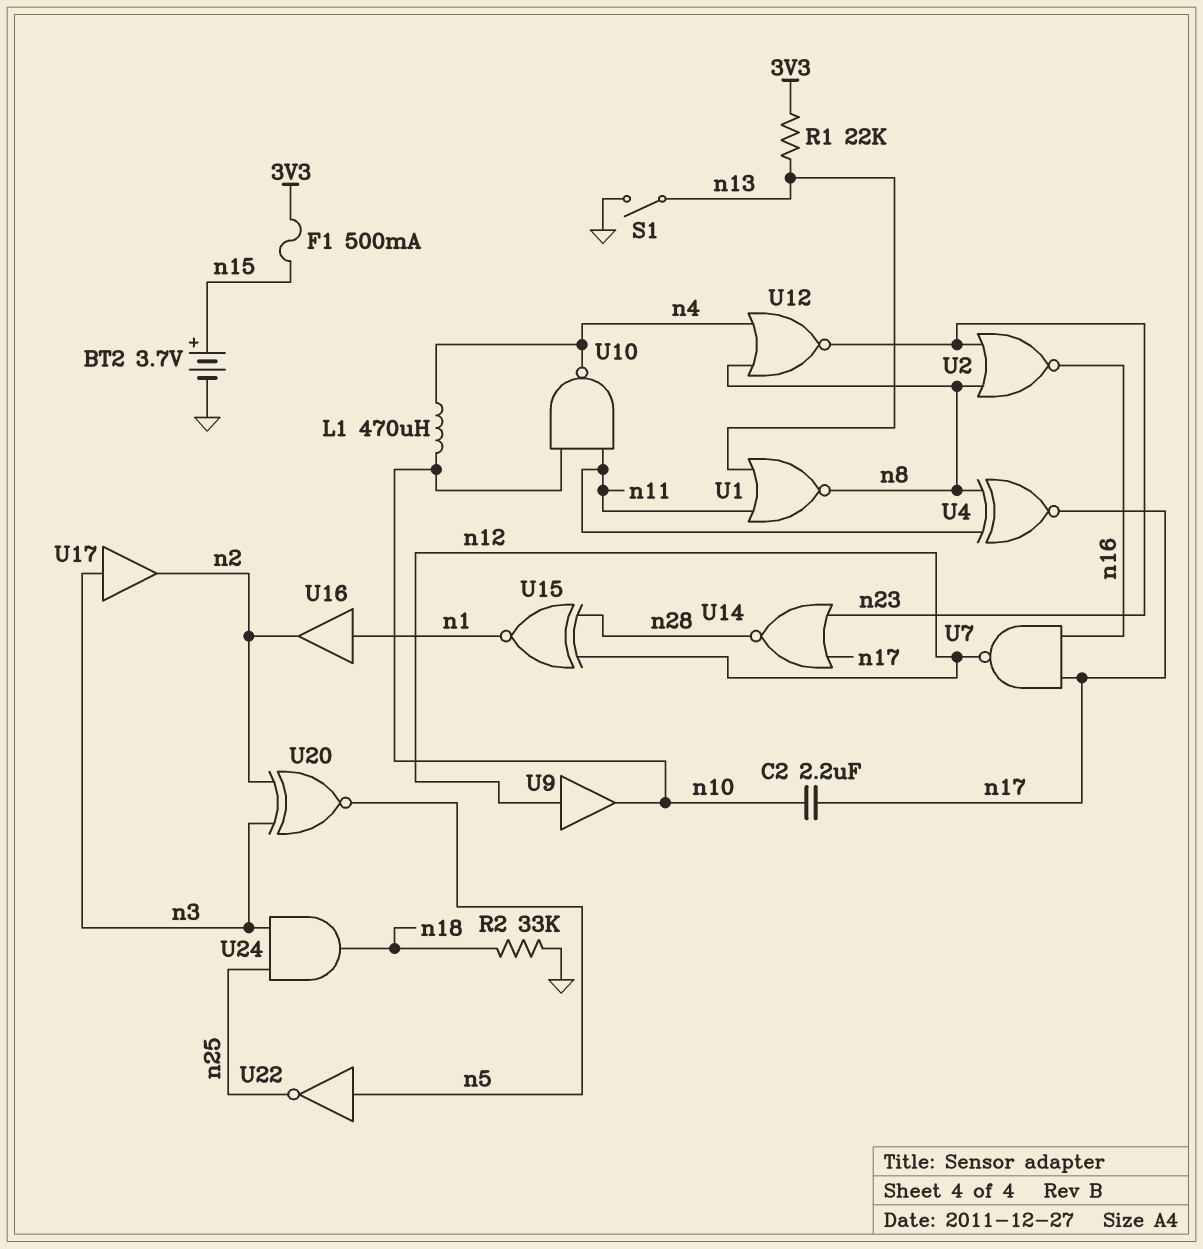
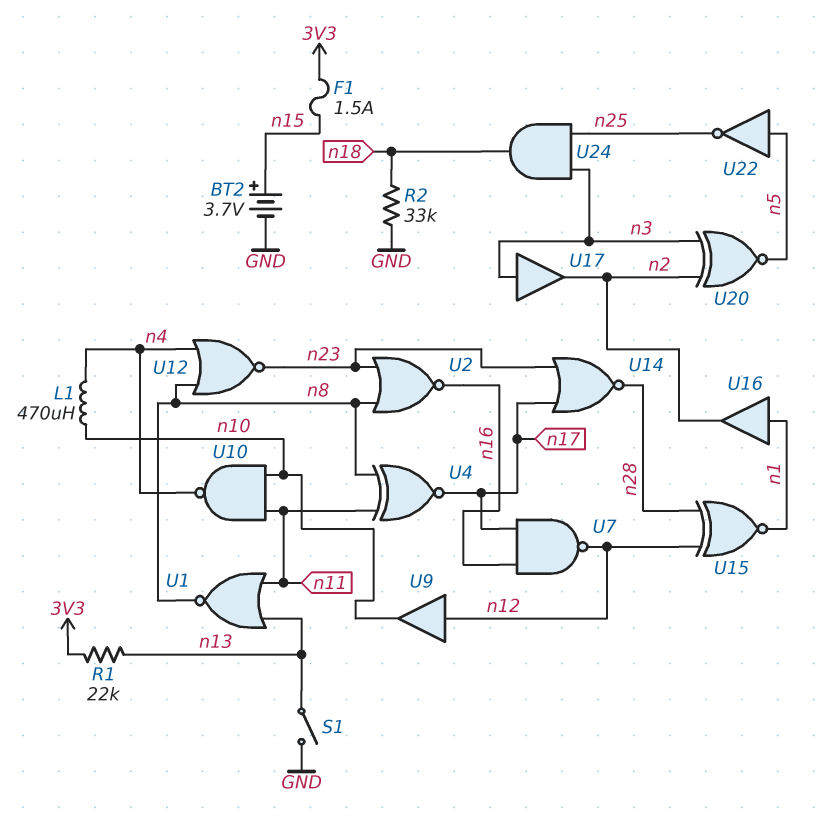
C2: 2.2uF (n10, n17) -> none
F1: 500mA (3V3, n15) -> 1.5A (3V3, n15)

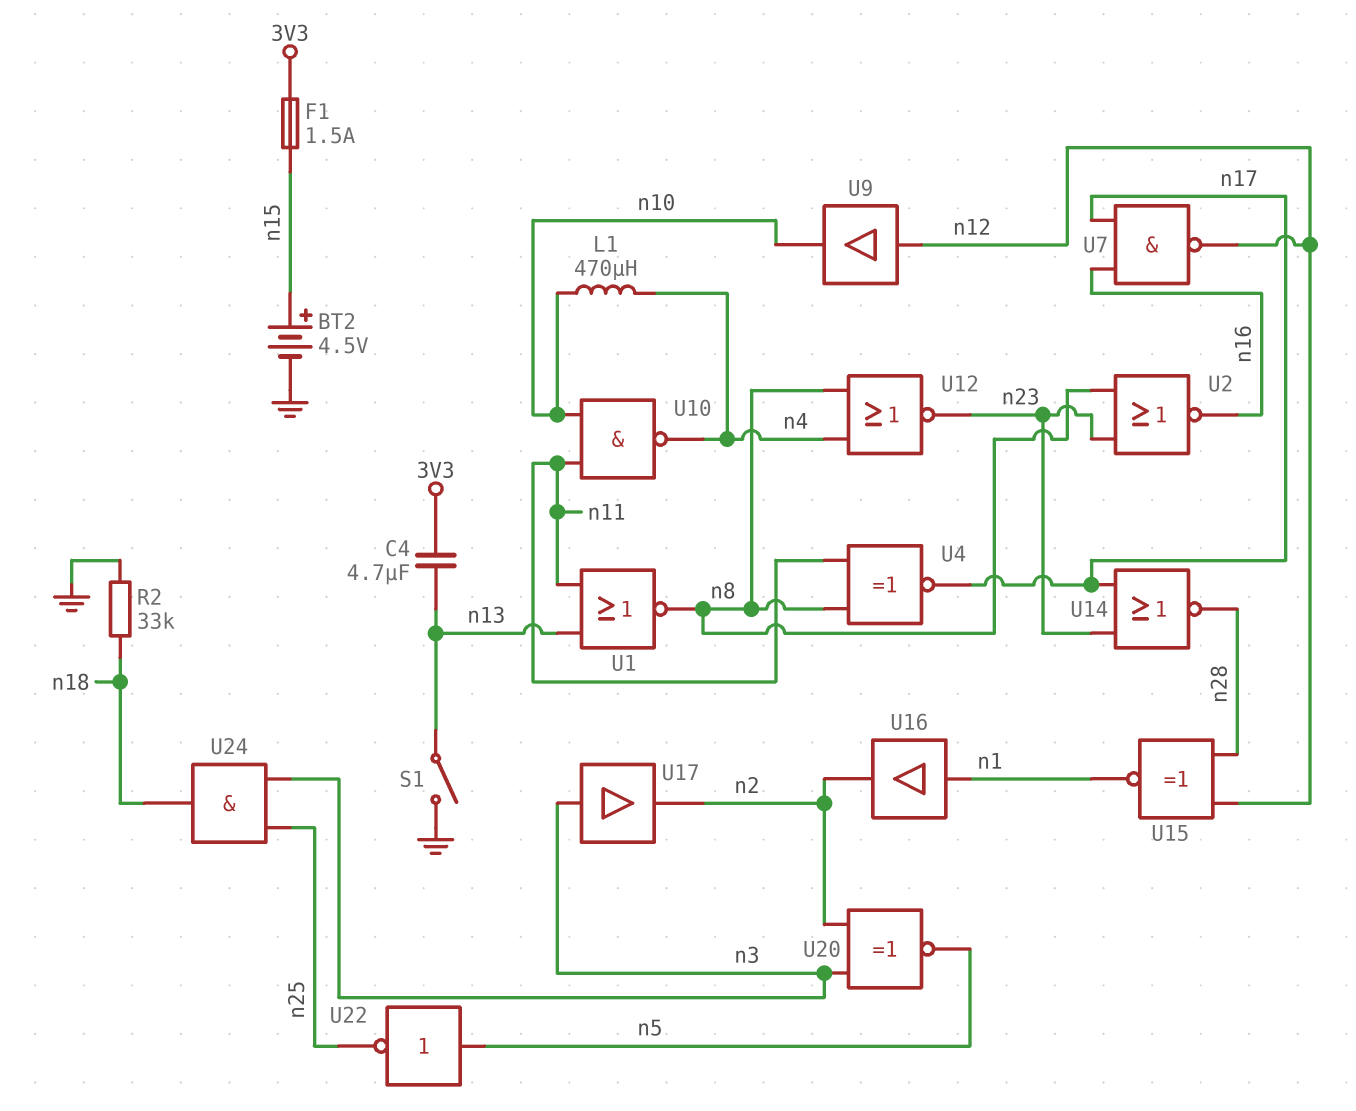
BT2: 3.7V (plus n15, minus GND) -> 4.5V (plus n15, minus GND)
C4: none -> 4.7uF (3V3, n13)
R1: 22k (3V3, n13) -> none

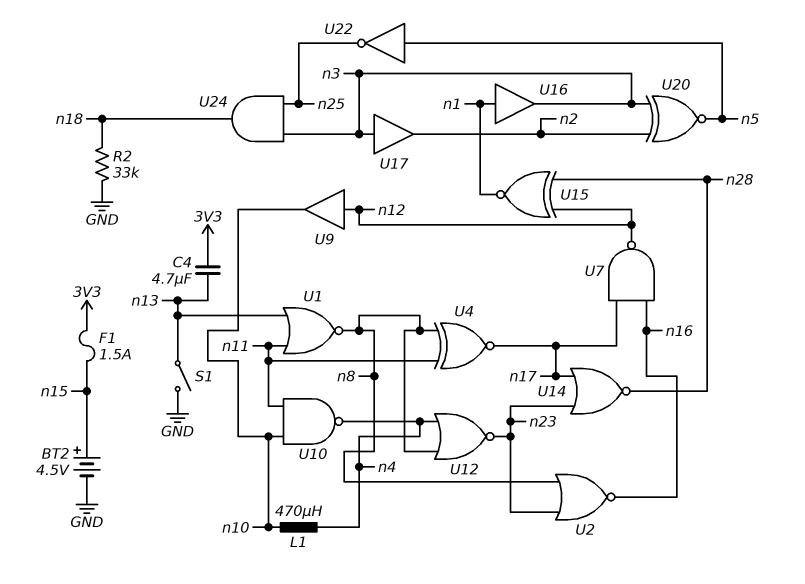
U16: buffer (in n1, out n2) -> buffer (in n1, out n3)

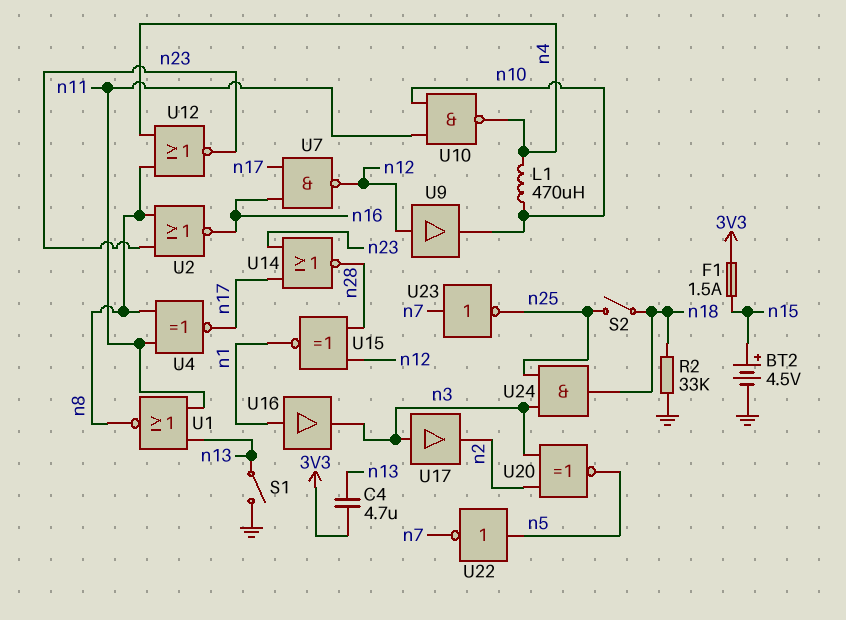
S2: none -> switch (n18, n25)
U22: NOT (in n5, out n25) -> NOT (in n5, out n7)
U23: none -> NOT (in n7, out n25)

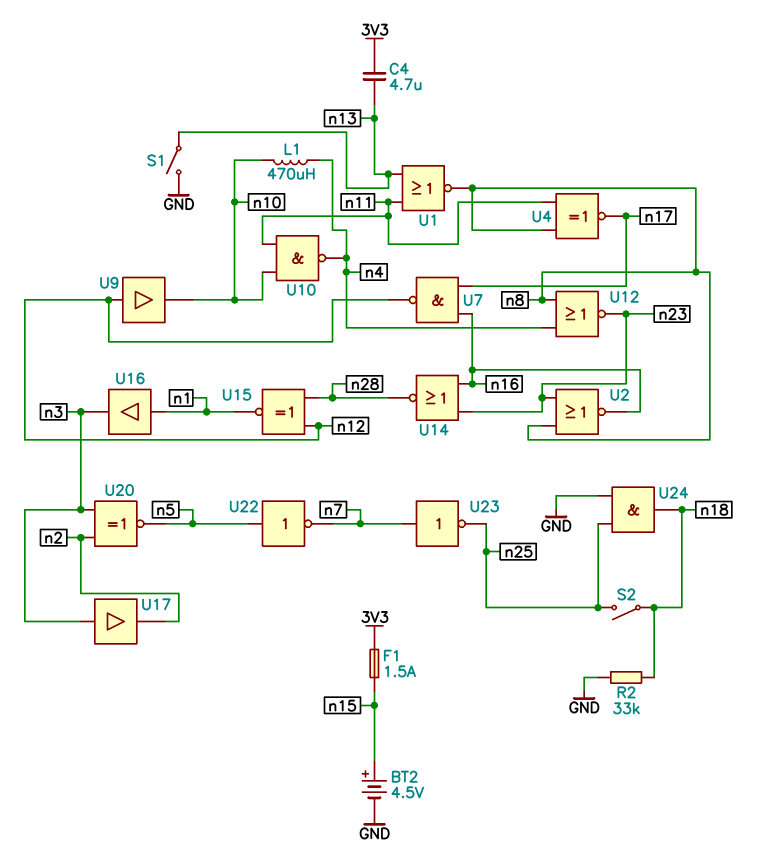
U14: NOR (in n17, in n23, out n28) -> NOR (in n16, in n23, out n28)
U24: AND (in n3, in n25, out n18) -> AND (in GND, in n25, out n18)

